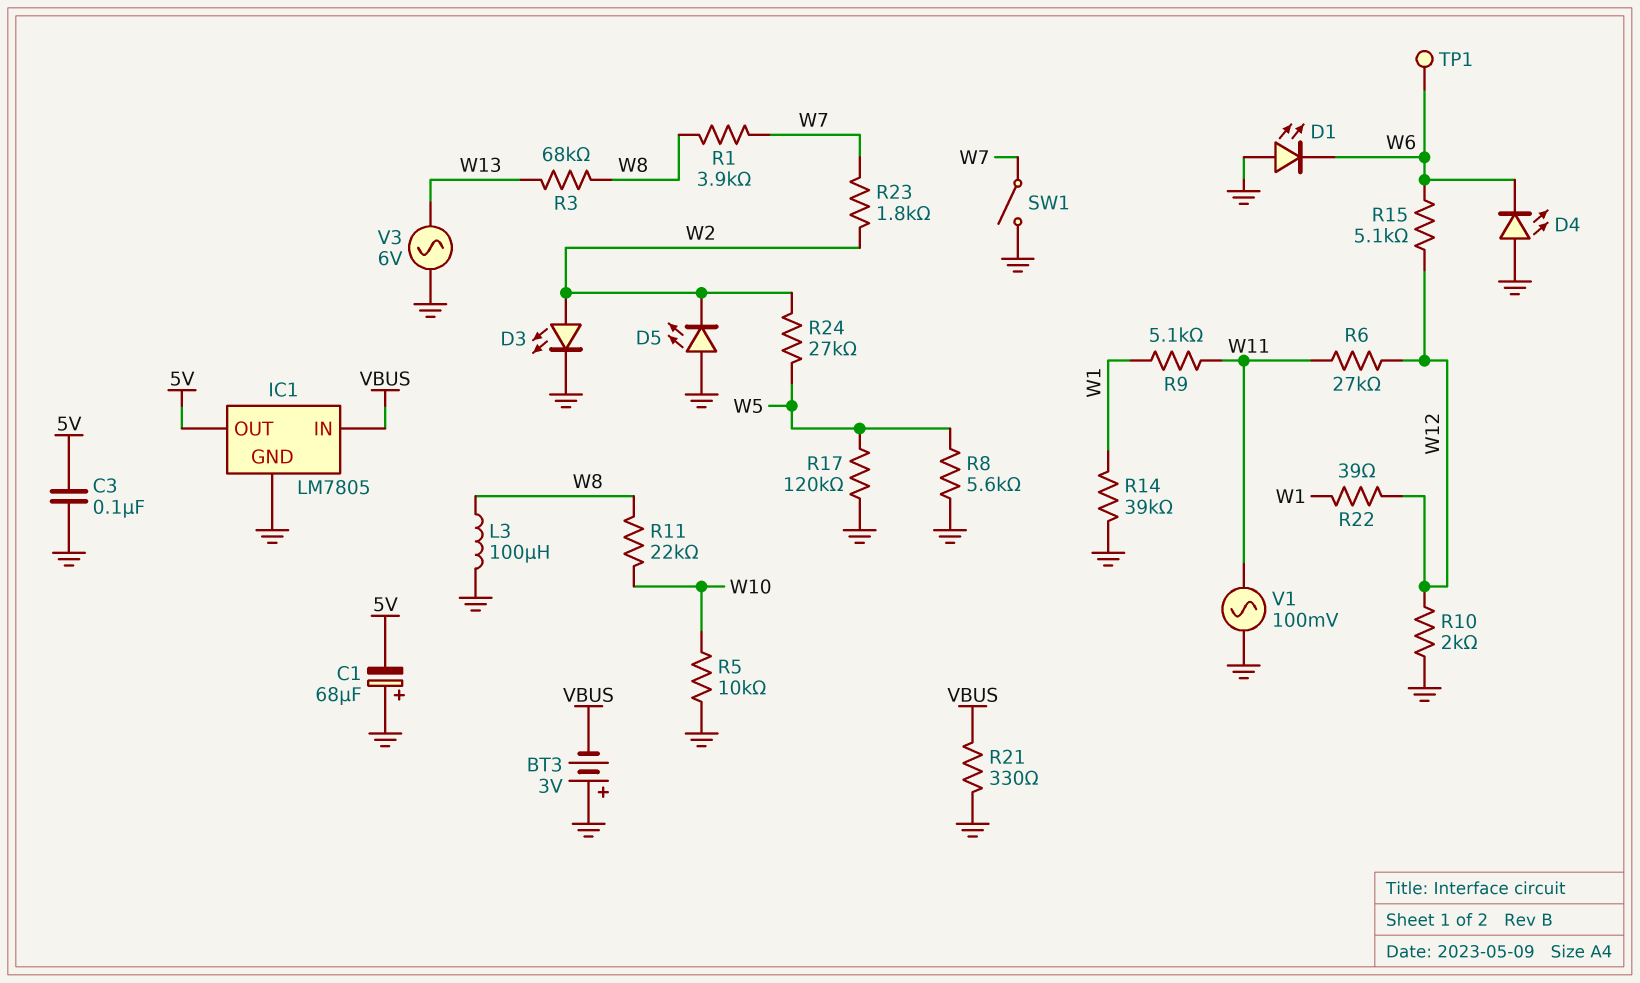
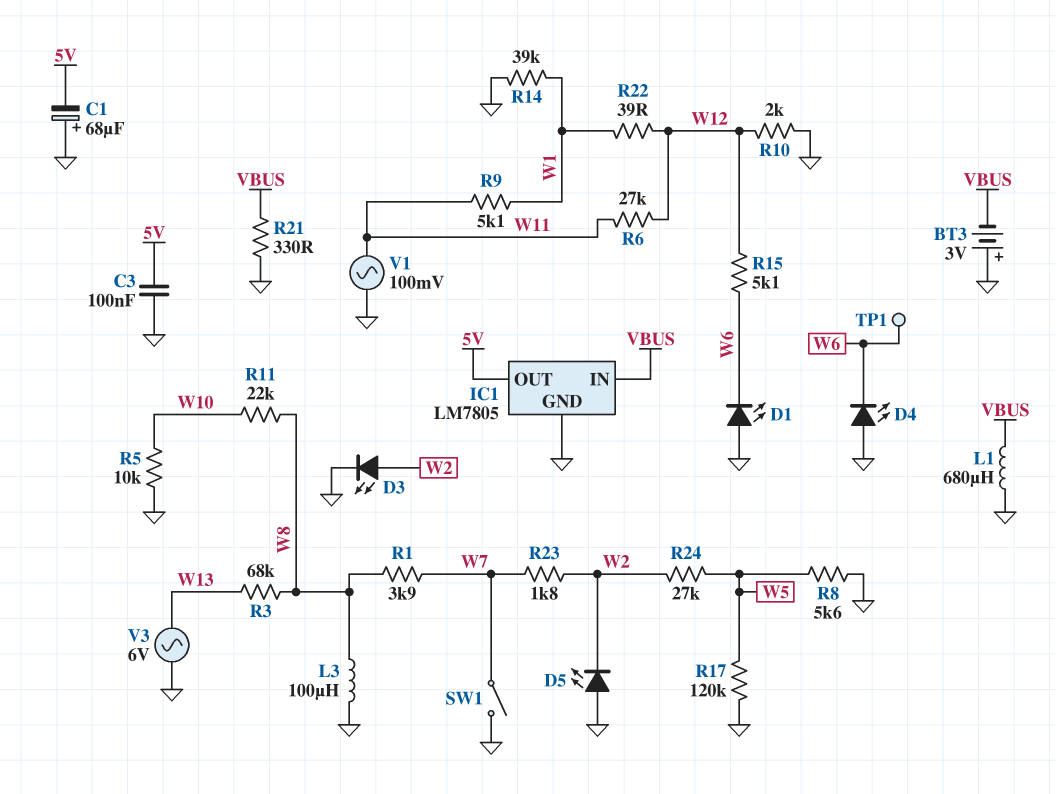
L1: none -> 680uH (GND, VBUS)

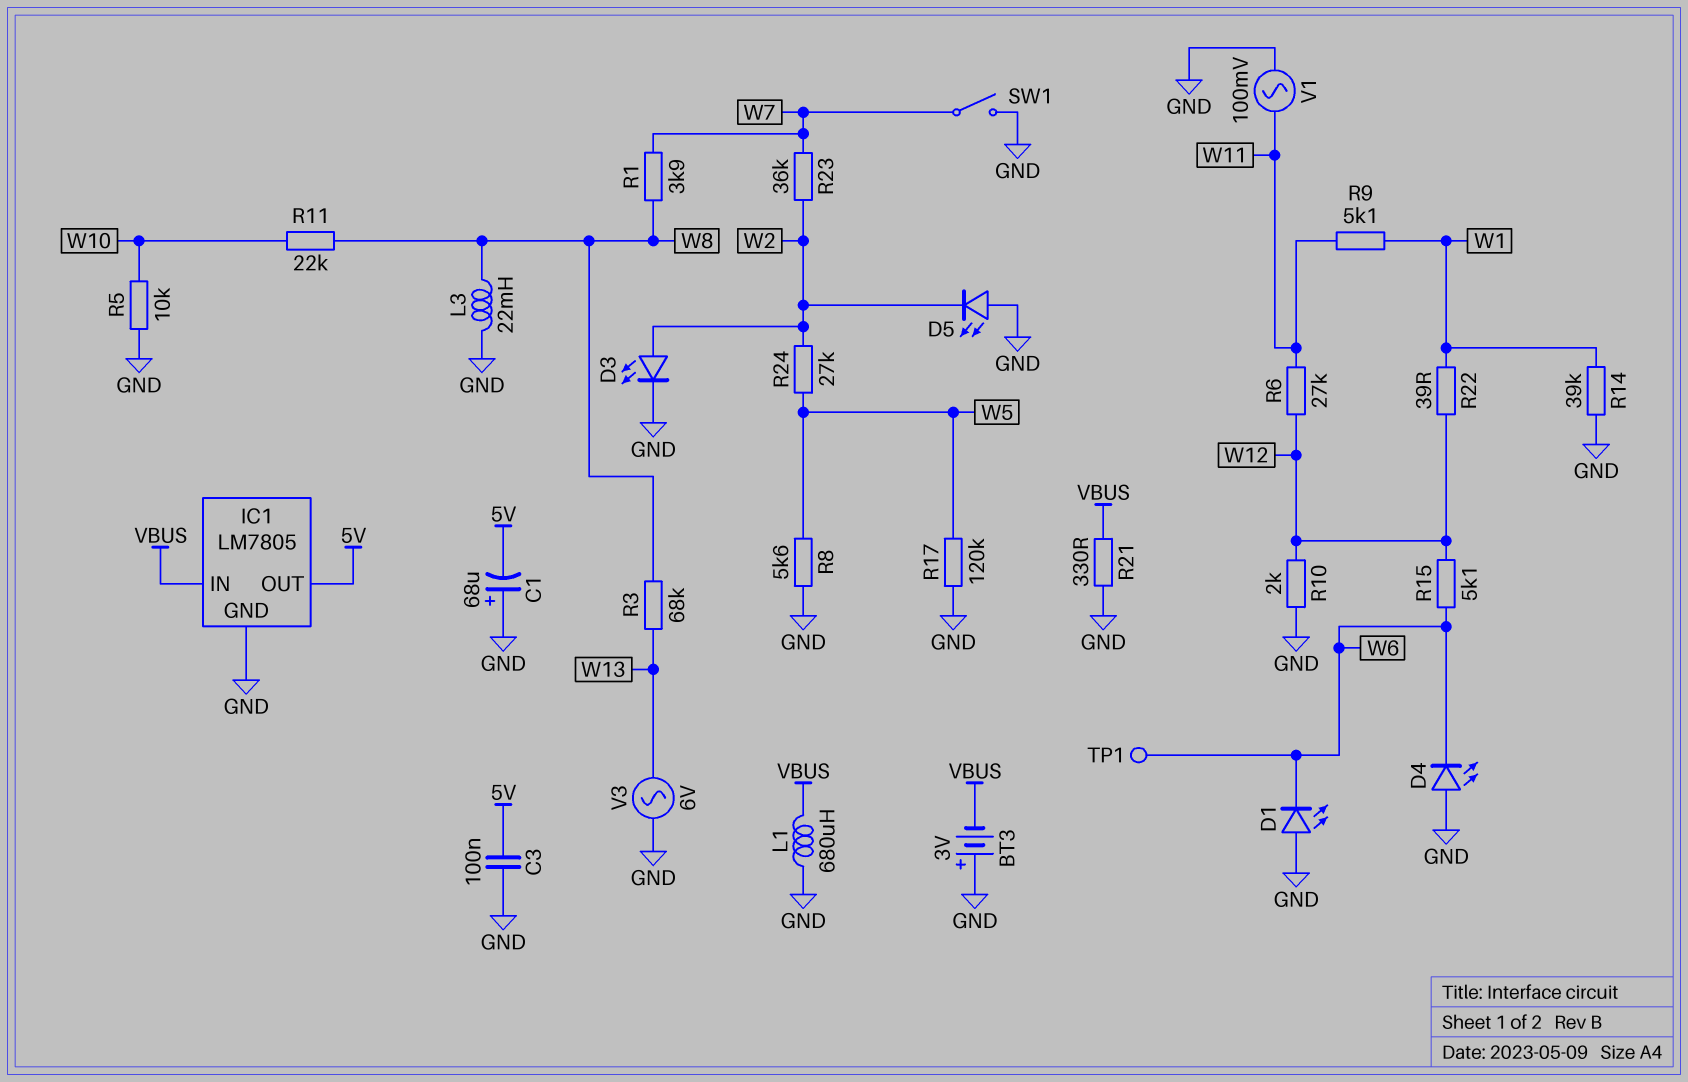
L3: 100uH (GND, W8) -> 22mH (GND, W8)
R23: 1.8k (W2, W7) -> 36k (W2, W7)

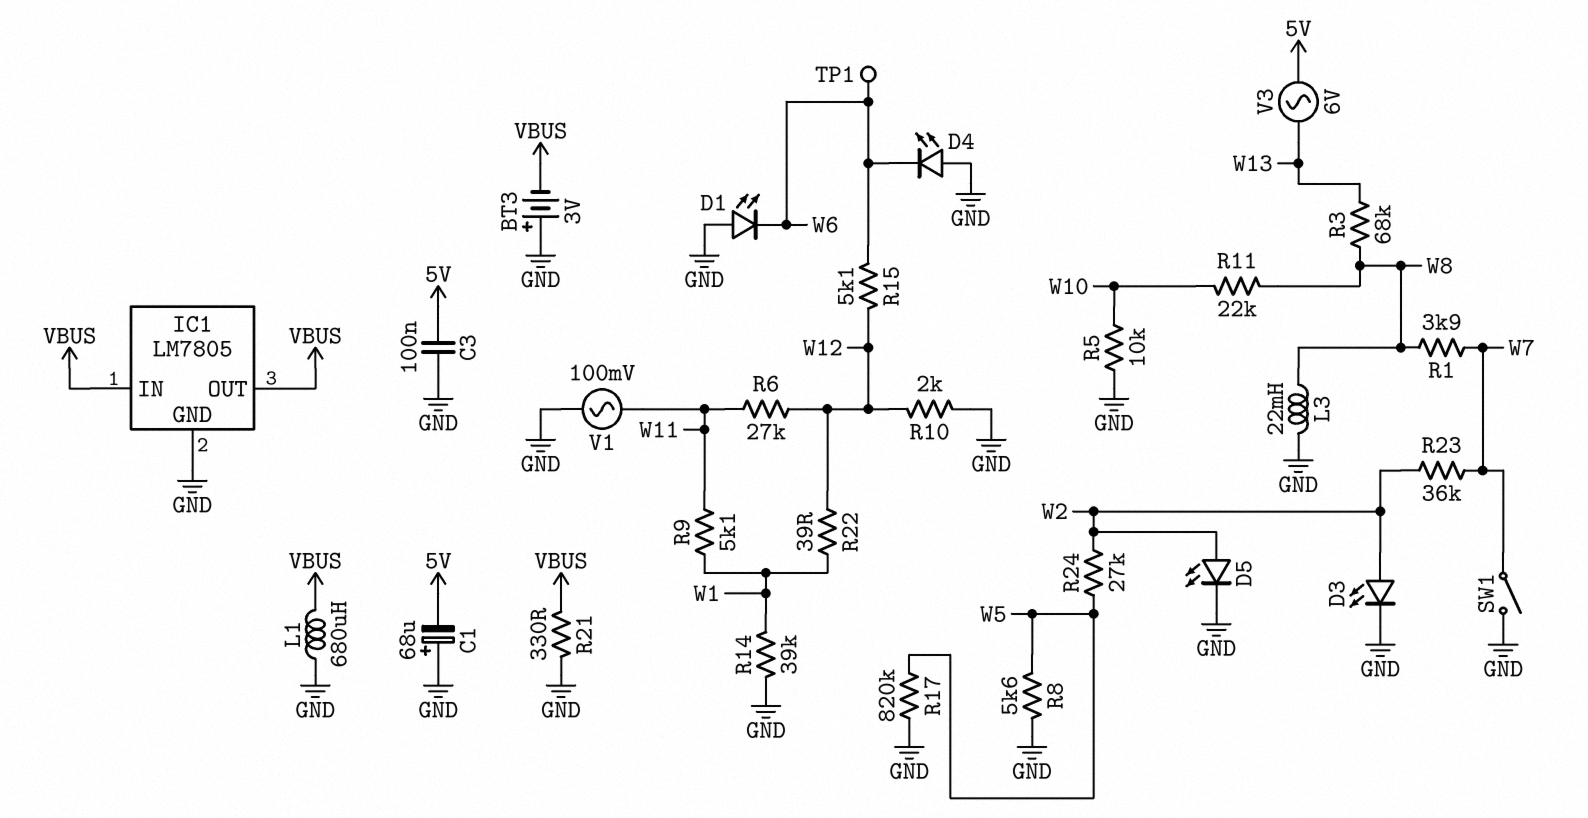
D5: LED (A GND, K W2) -> LED (A W2, K GND)
IC1 pin OUT: 5V -> VBUS
R17: 120k (GND, W5) -> 820k (GND, W5)
V3: AC 6V (GND, W13) -> AC 6V (5V, W13)

